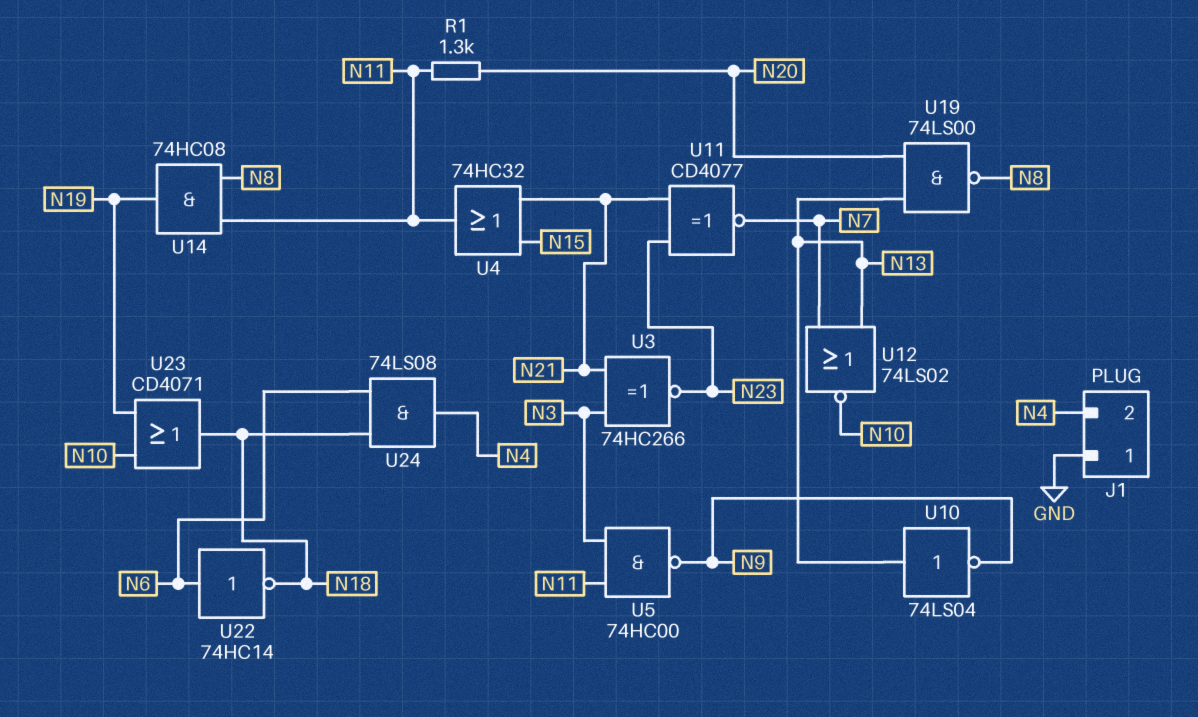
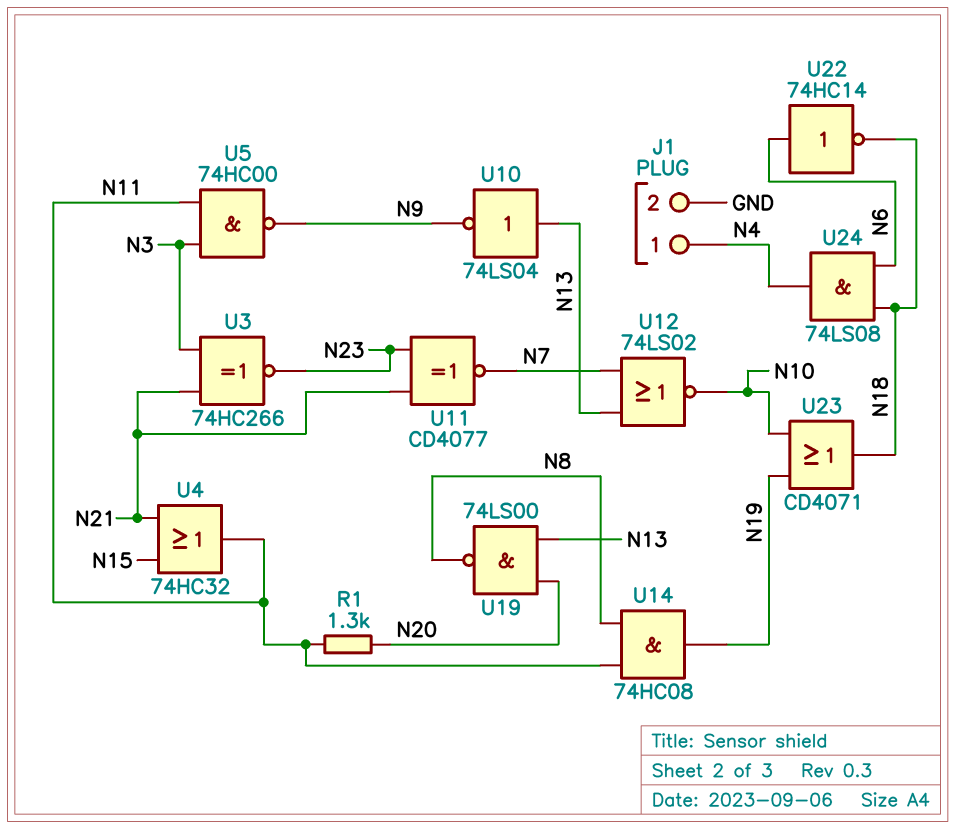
J1 pin 1: GND -> N4
J1 pin 2: N4 -> GND

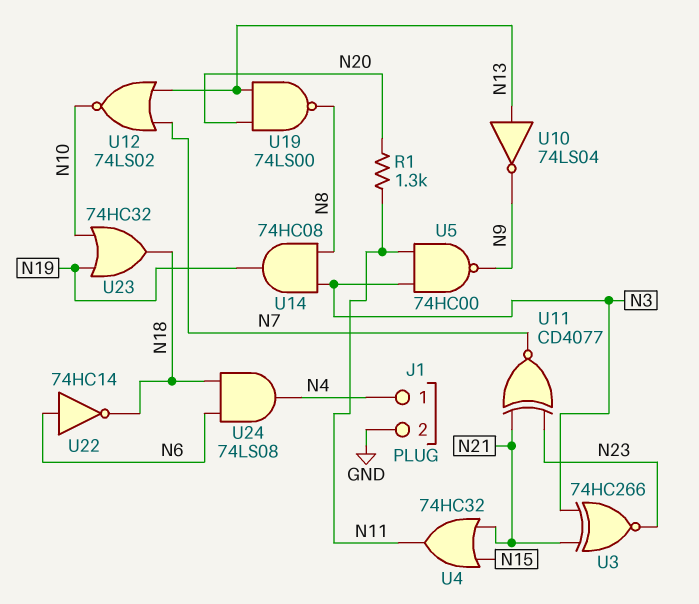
U14: AND 74HC08 (in N8, in N11, out N19) -> AND 74HC08 (in N3, in N8, out N19)
U23: OR CD4071 (in N10, in N19, out N18) -> OR 74HC32 (in N10, in N19, out N18)

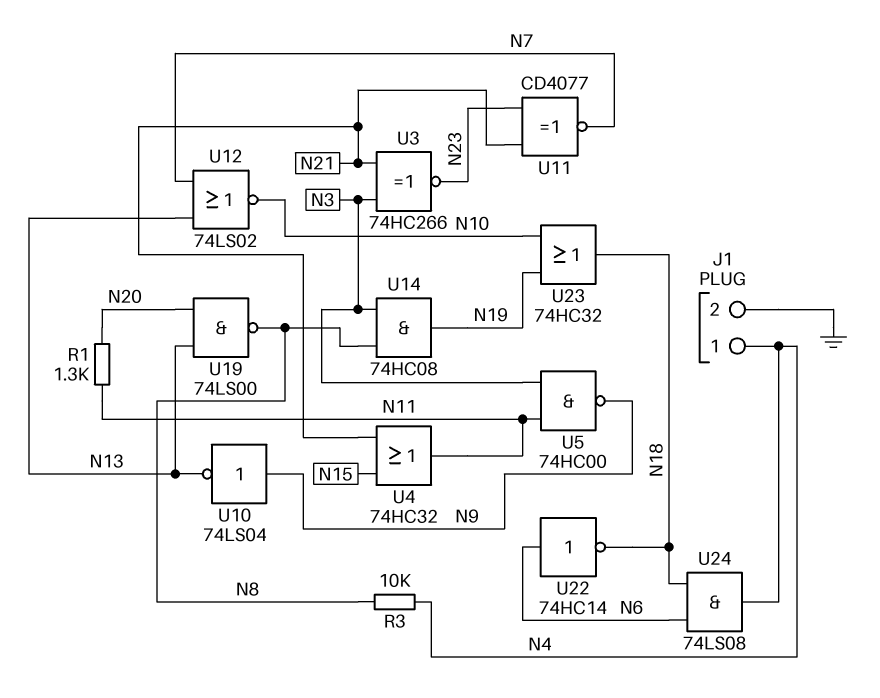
R3: none -> 10k (N4, N8)
U10: NOT 74LS04 (in N13, out N9) -> NOT 74LS04 (in N9, out N13)

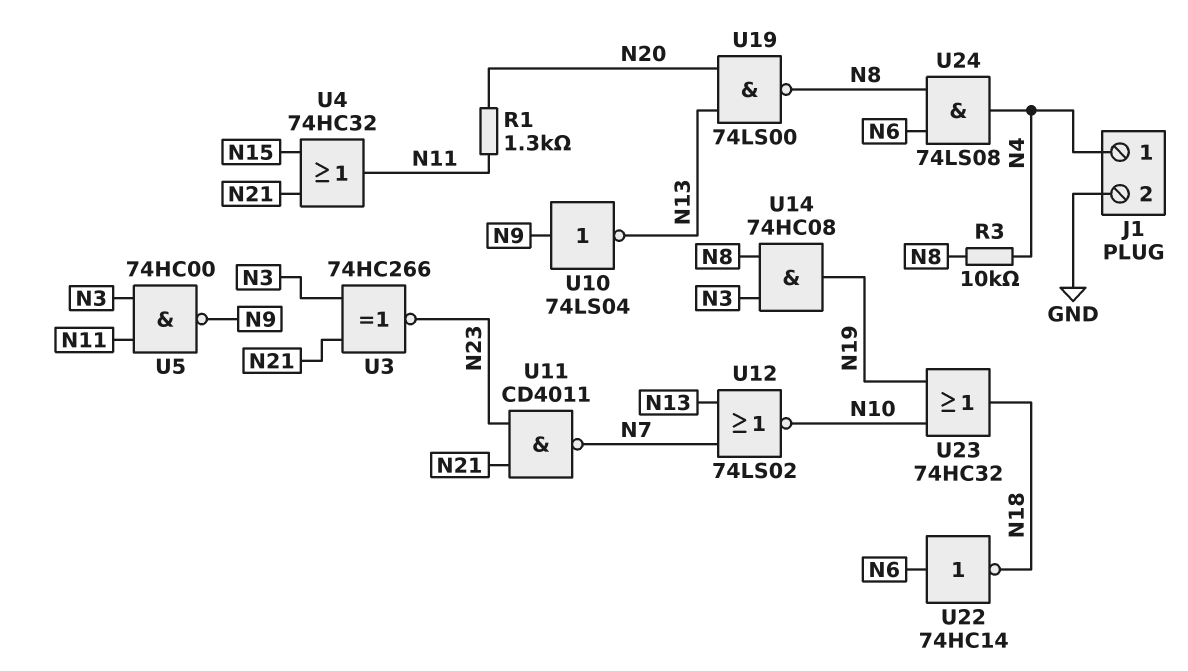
U11: XNOR CD4077 (in N21, in N23, out N7) -> NAND CD4011 (in N21, in N23, out N7)
U24: AND 74LS08 (in N6, in N18, out N4) -> AND 74LS08 (in N6, in N8, out N4)

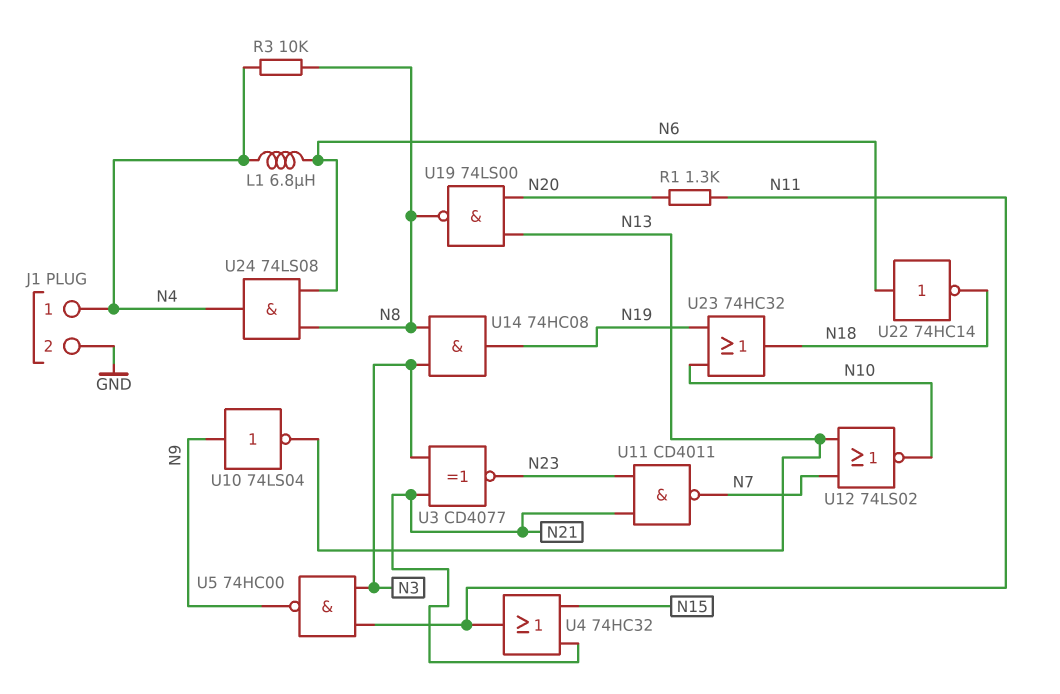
L1: none -> 6.8uH (N4, N6)
U3: XNOR 74HC266 (in N3, in N21, out N23) -> XNOR CD4077 (in N3, in N21, out N23)

